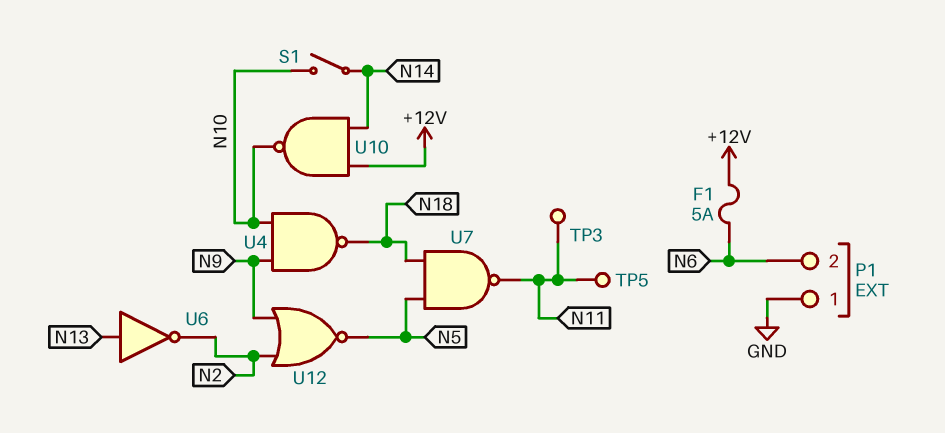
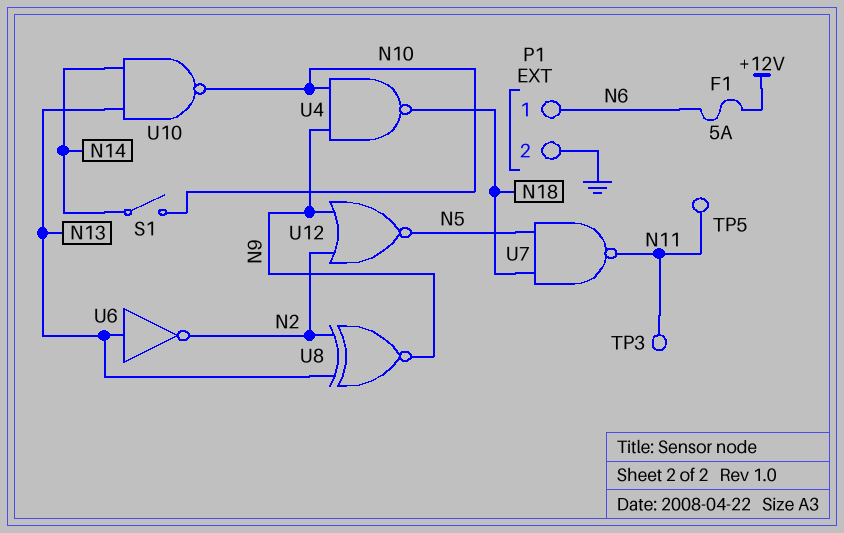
P1 pin 1: GND -> N6
P1 pin 2: N6 -> GND
U8: none -> XNOR (in N2, in N13, out N9)
U10: NAND (in +12V, in N14, out N10) -> NAND (in N13, in N14, out N10)

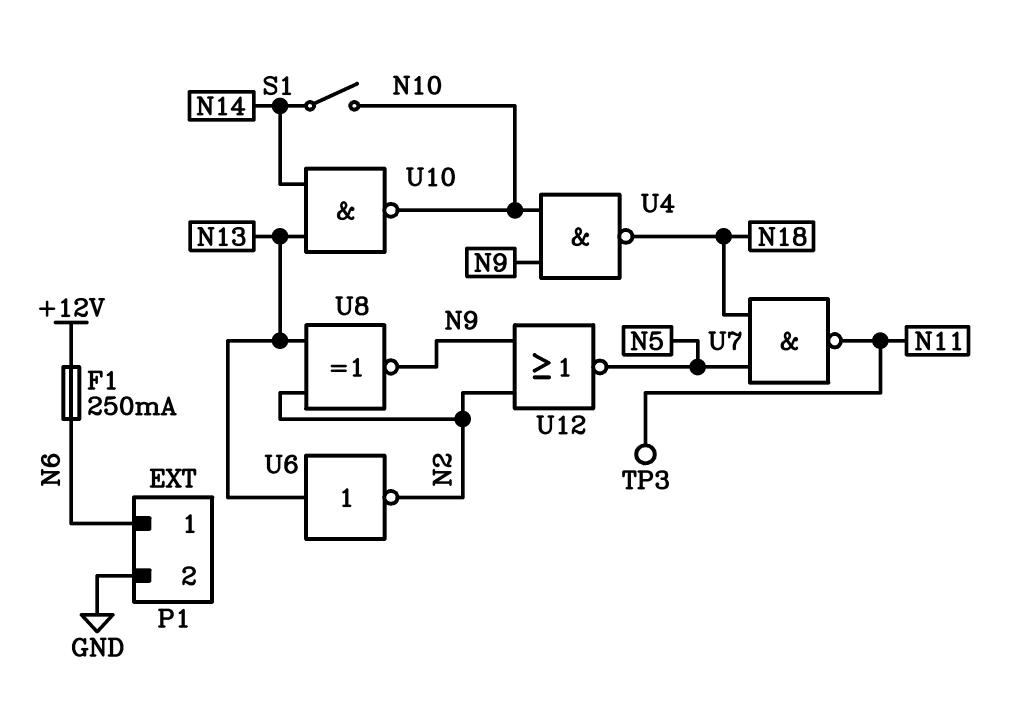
F1: 5A (+12V, N6) -> 250mA (+12V, N6)
TP5: test point (N11) -> none

